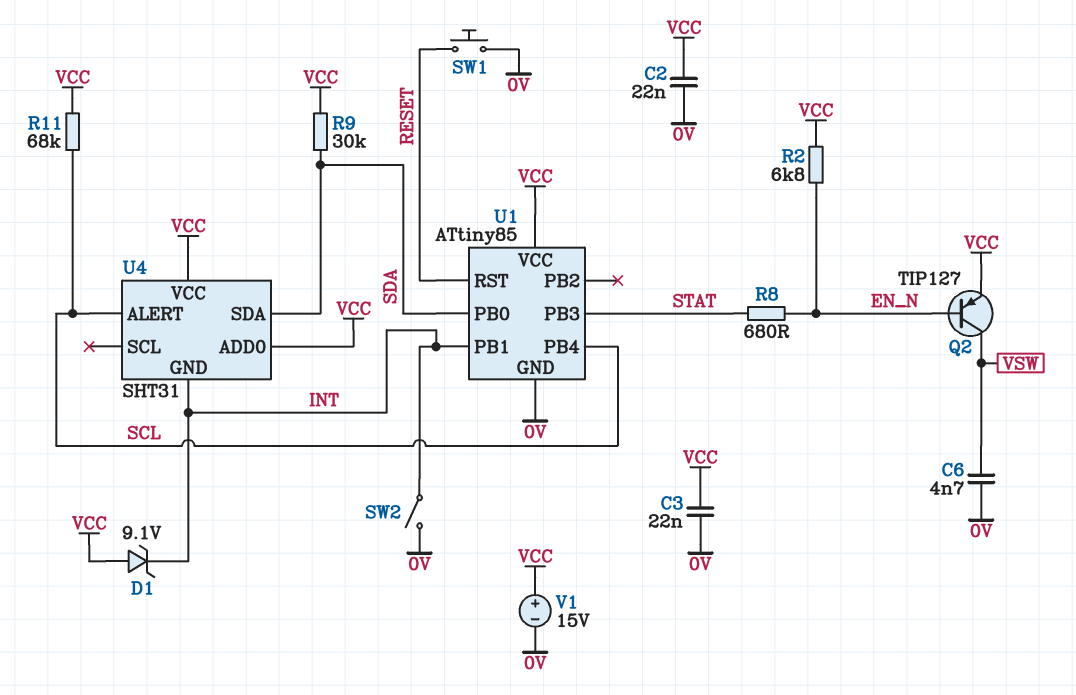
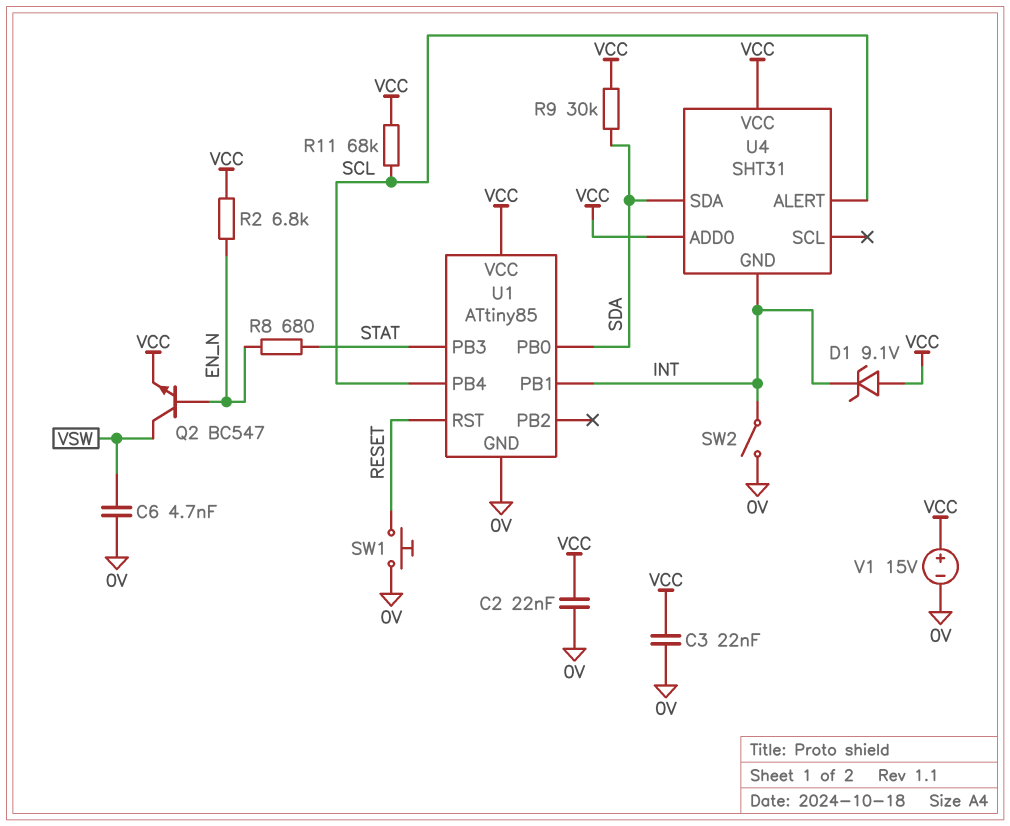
Q2: PNP TIP127 (B EN_N, C VSW, E VCC) -> NPN BC547 (B EN_N, C VSW, E VCC)

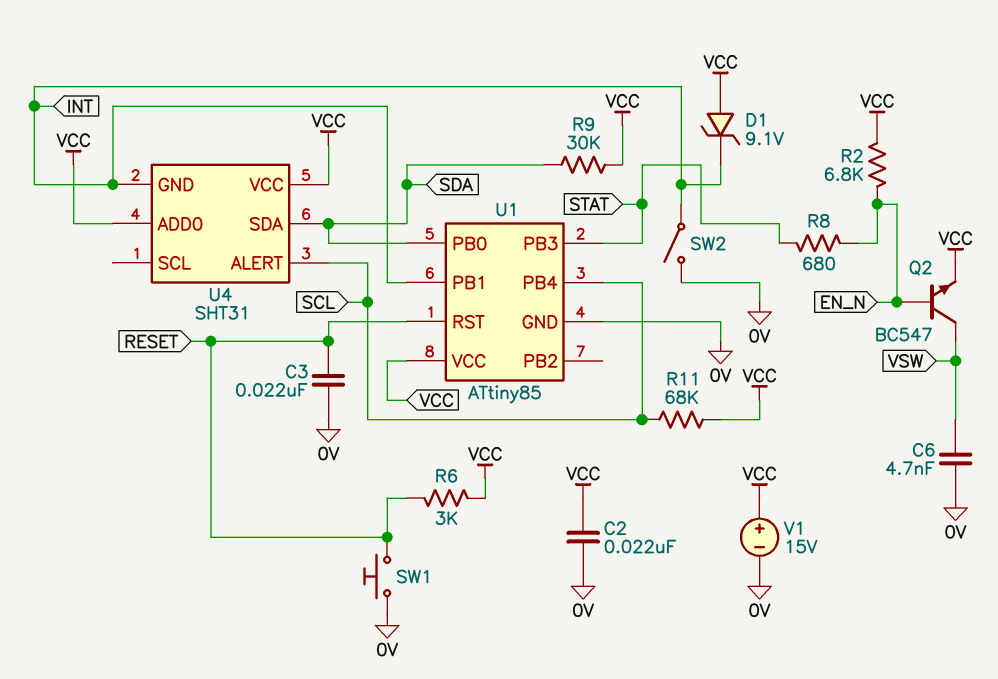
C3: 22nF (0V, VCC) -> 22nF (0V, RESET)
R6: none -> 3k (RESET, VCC)

